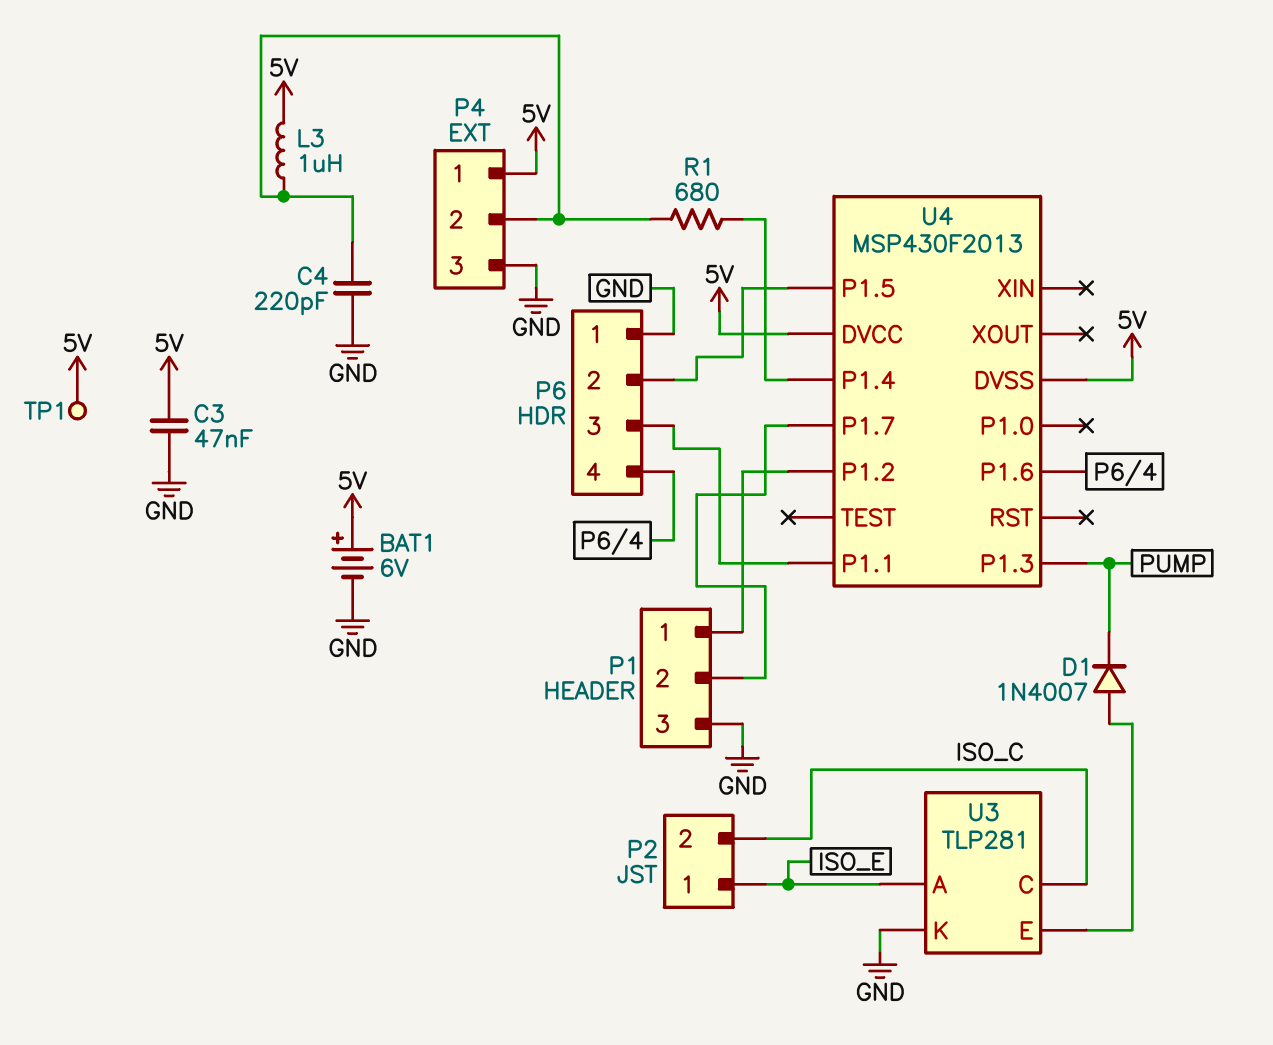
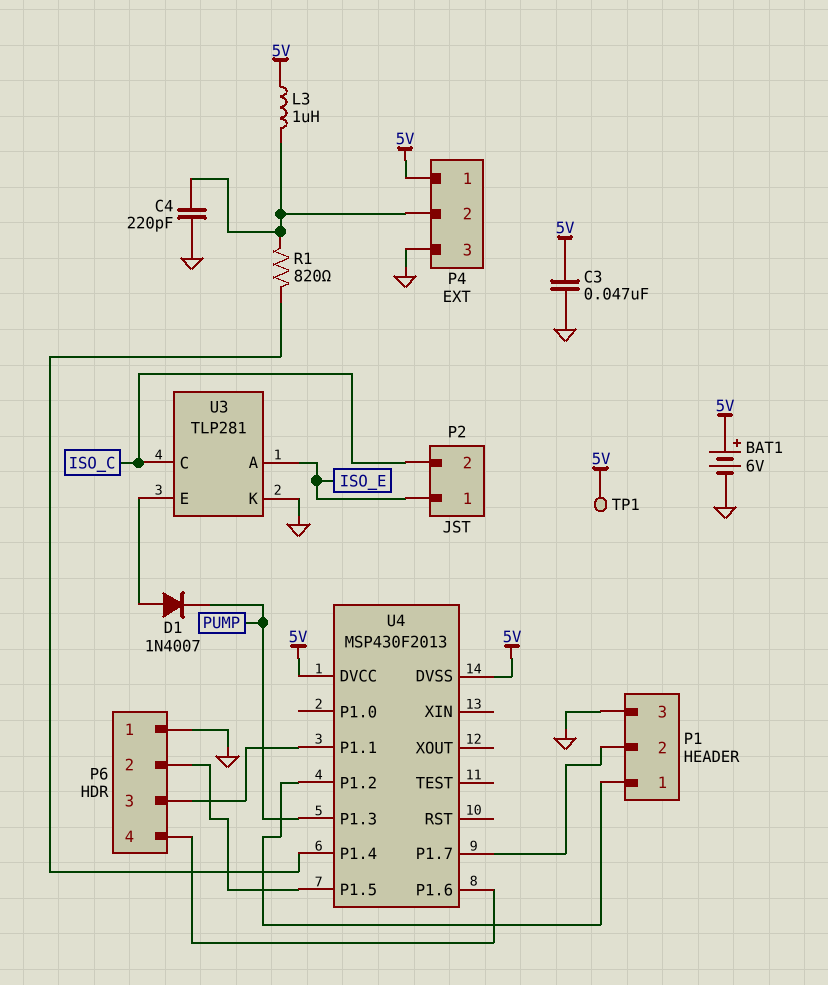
R1: 680 (P4/2, U4/P1.4) -> 820 (P4/2, U4/P1.4)

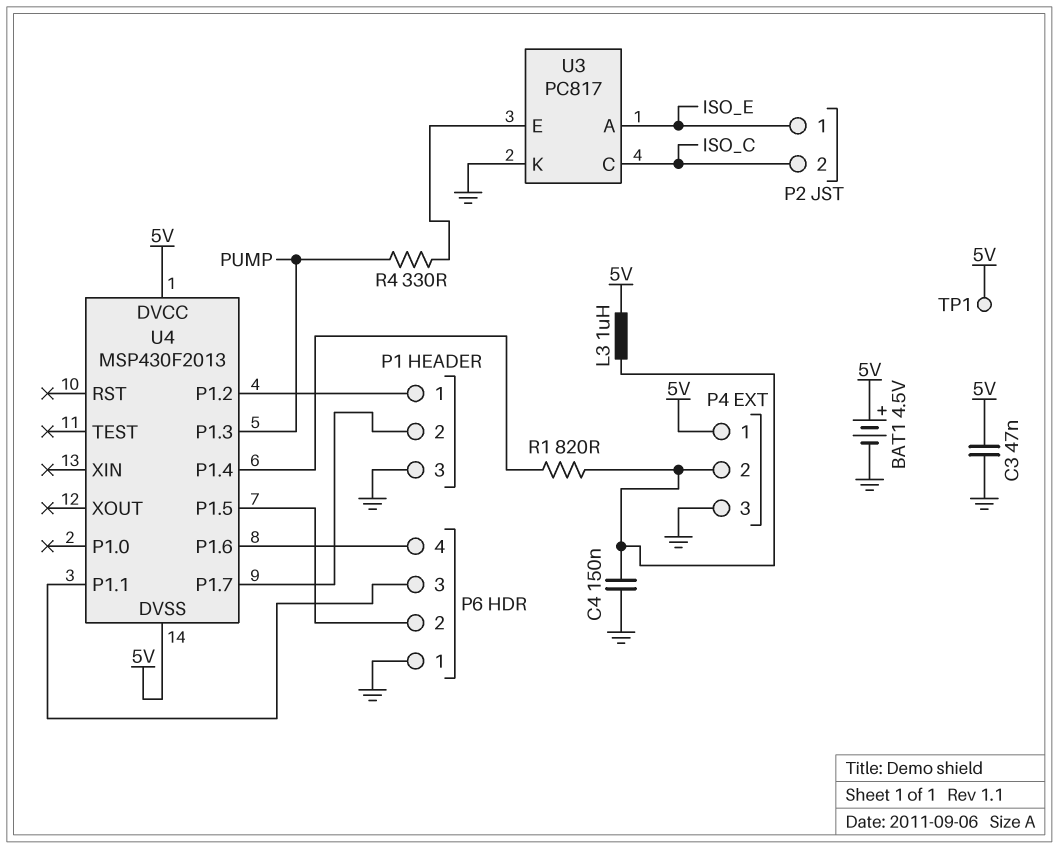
BAT1: 6V (plus 5V, minus GND) -> 4.5V (plus 5V, minus GND)
C4: 220pF (GND, P4/2) -> 150nF (GND, P4/2)
D1: diode 1N4007 (A U3/E, K PUMP) -> none
R4: none -> 330 (PUMP, U3/E)
U3: TLP281 -> PC817

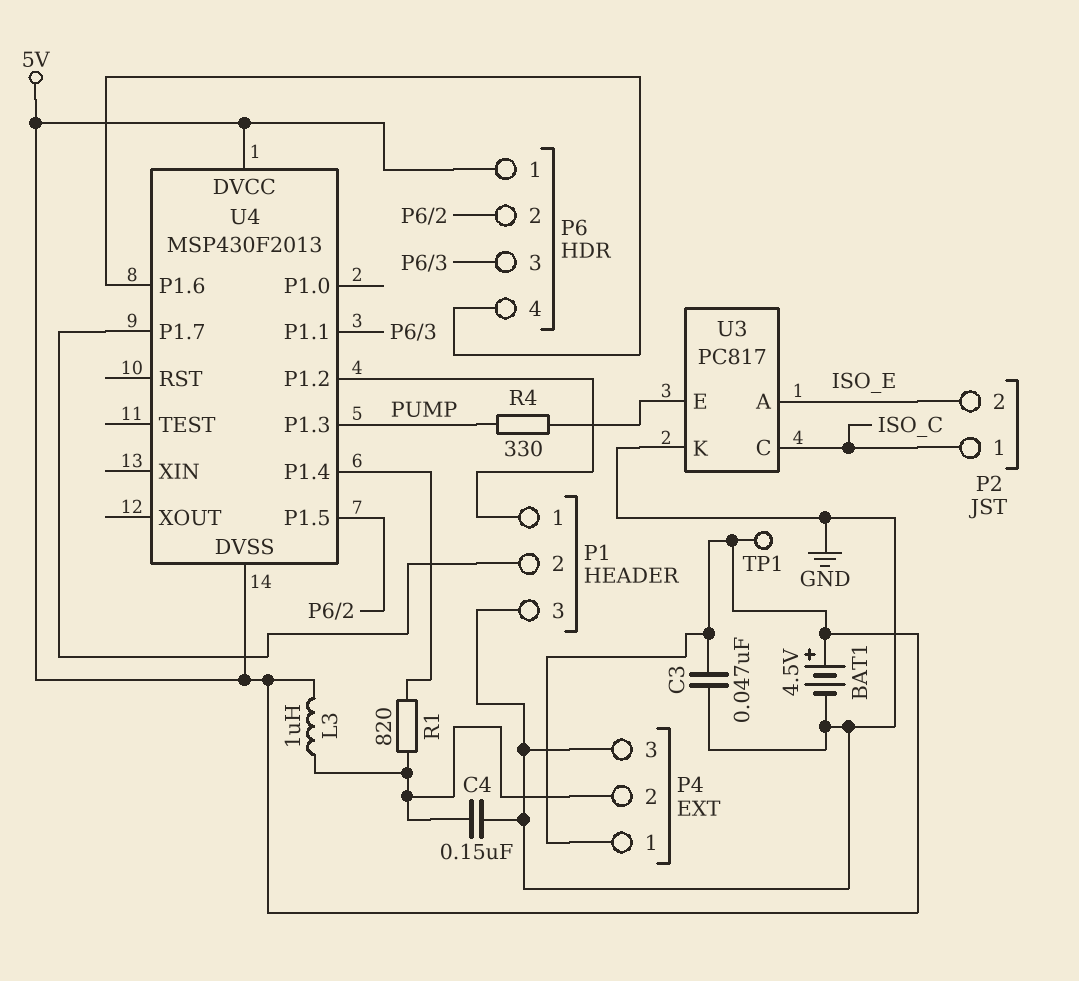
P2 pin 1: ISO_E -> ISO_C
P2 pin 2: ISO_C -> ISO_E
P6 pin 1: GND -> 5V

